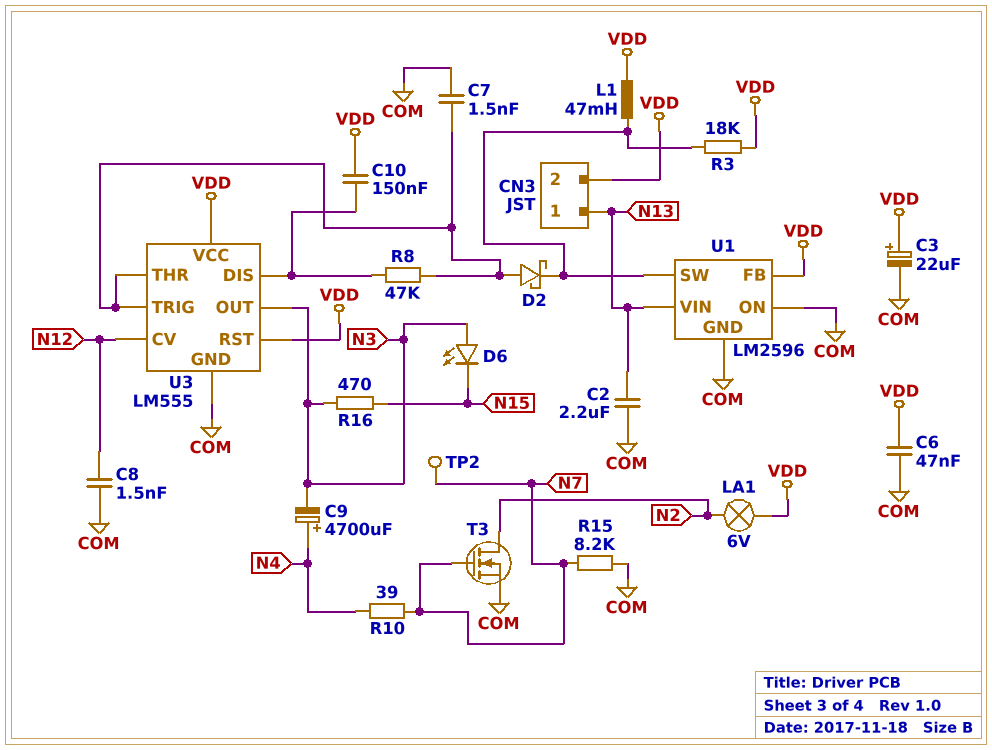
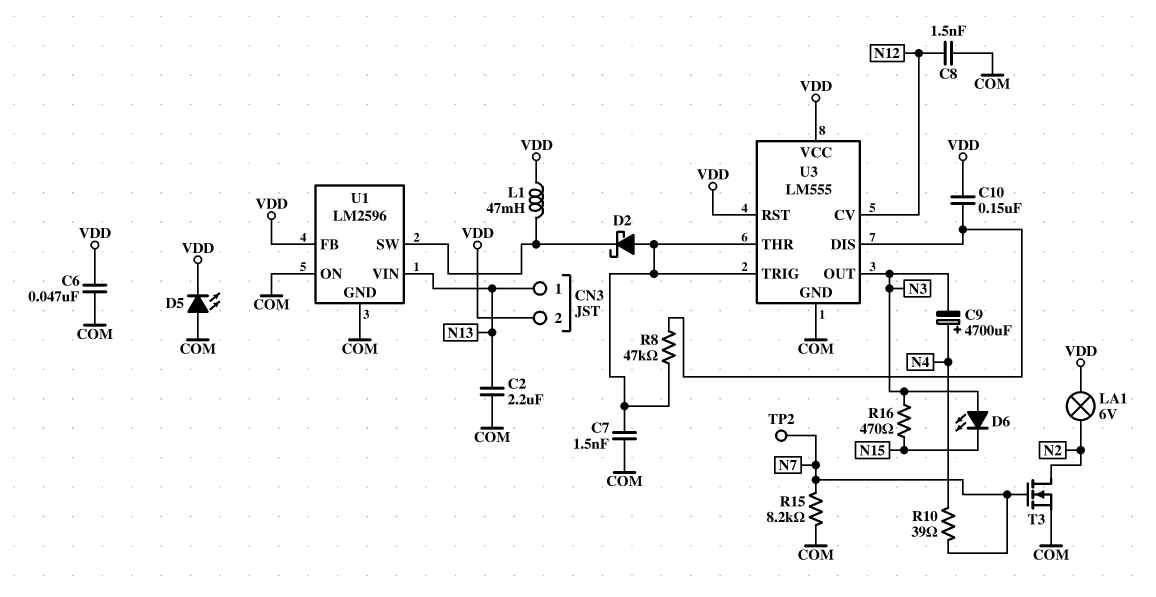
C3: 22uF (plus VDD, minus COM) -> none
D5: none -> LED (A COM, K VDD)
R3: 18k (U1/SW, VDD) -> none

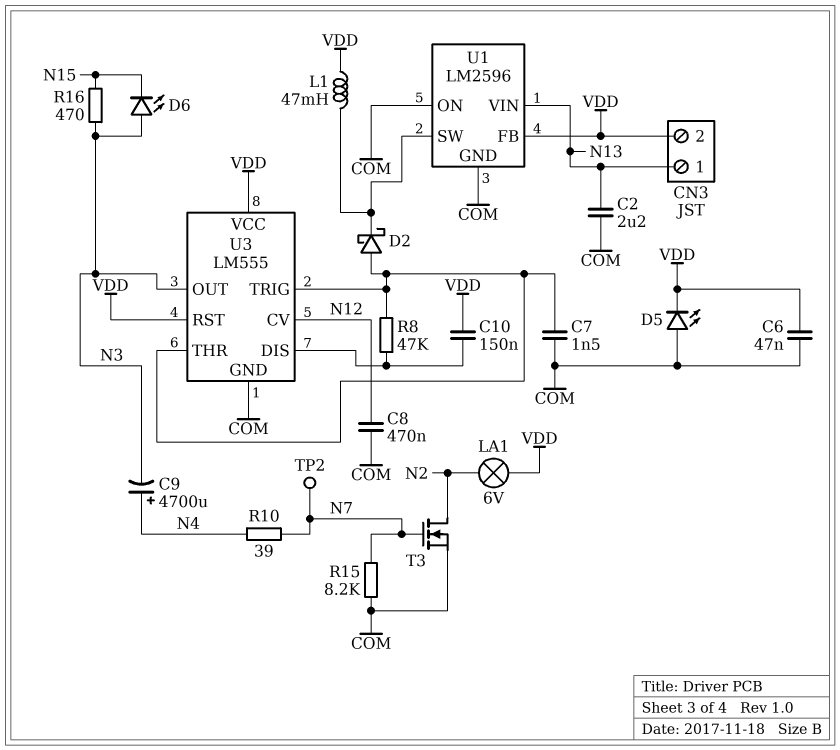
C8: 1.5nF (COM, N12) -> 470nF (COM, N12)

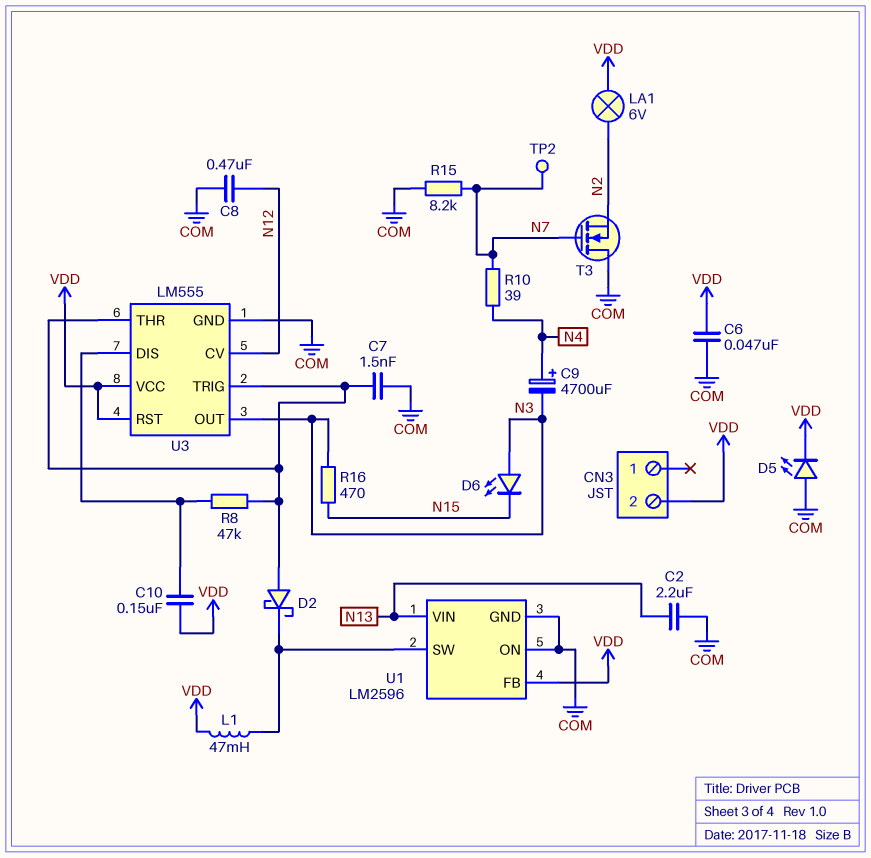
CN3 pin 1: N13 -> none
T3: NMOS (G N7, D N2, S COM) -> NMOS (G N7, D COM, S N2)

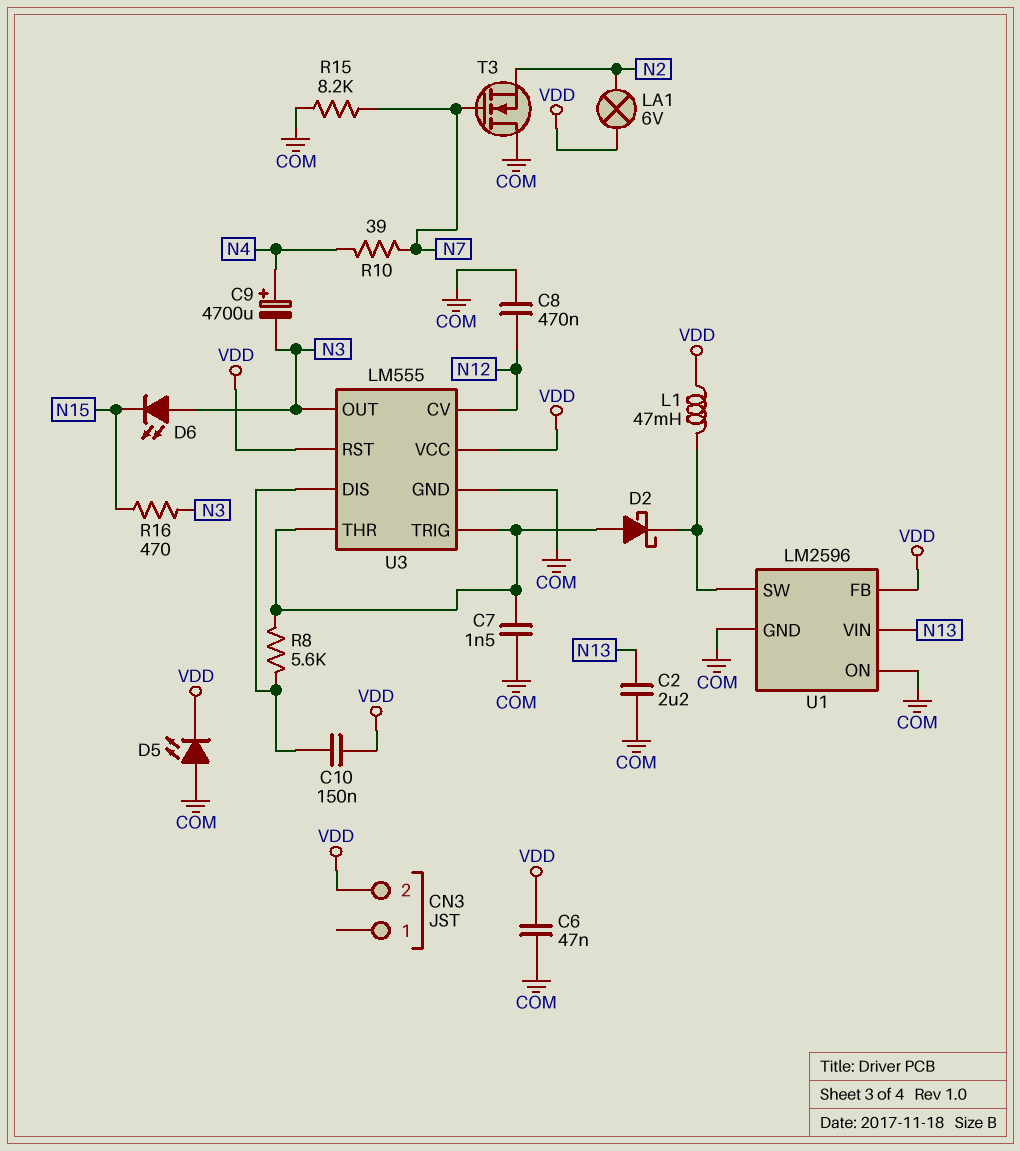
R8: 47k (U3/DIS, U3/THR) -> 5.6k (U3/DIS, U3/THR)
TP2: test point (N7) -> none

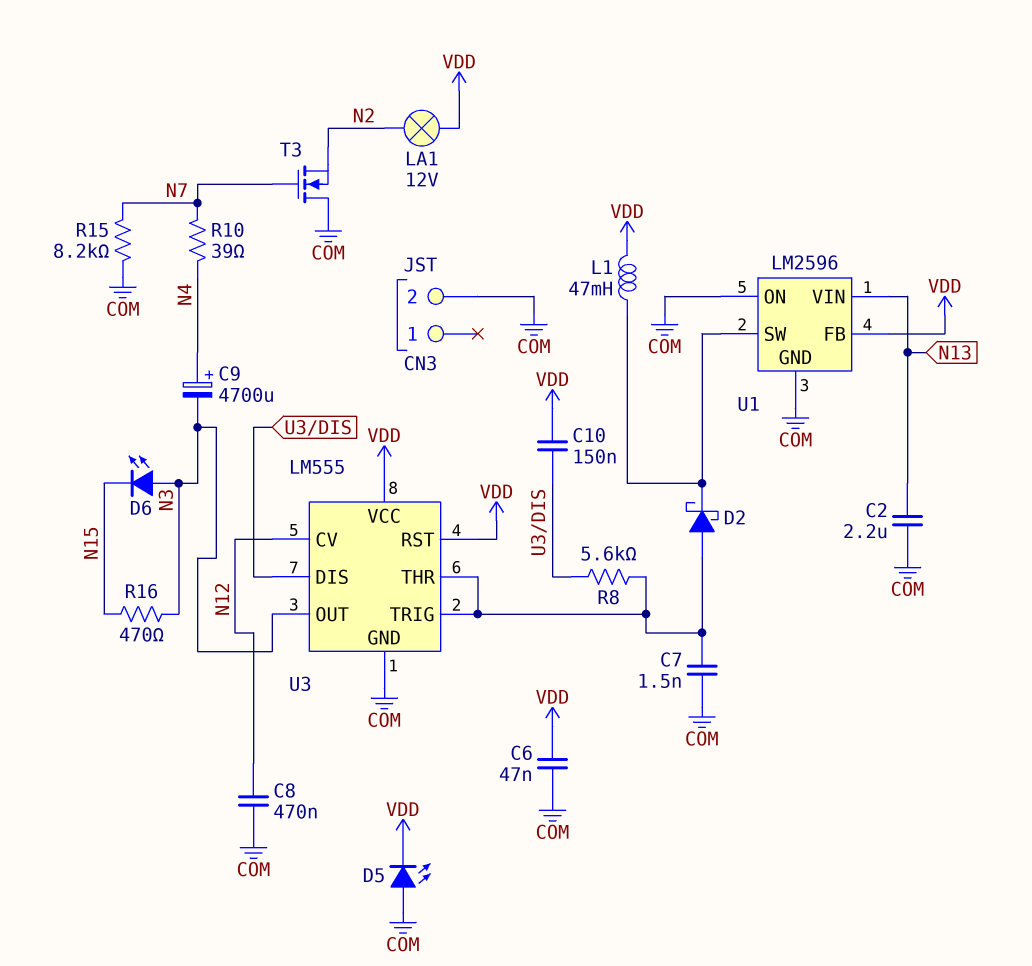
CN3 pin 2: VDD -> COM
LA1: lamp 6V (N2, VDD) -> lamp 12V (N2, VDD)

